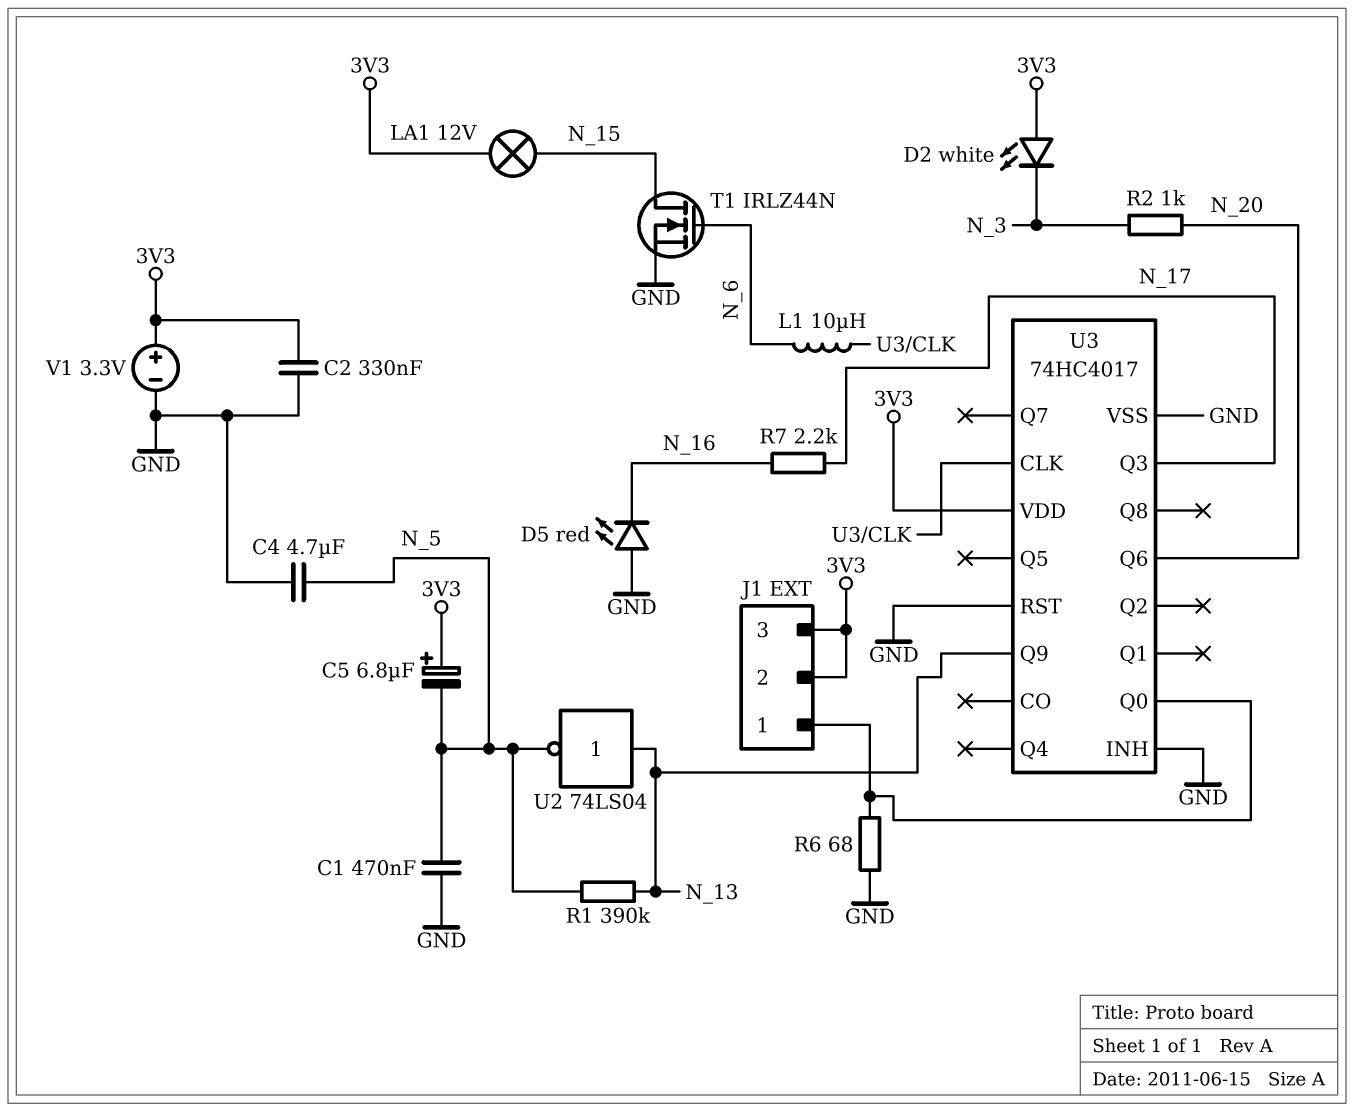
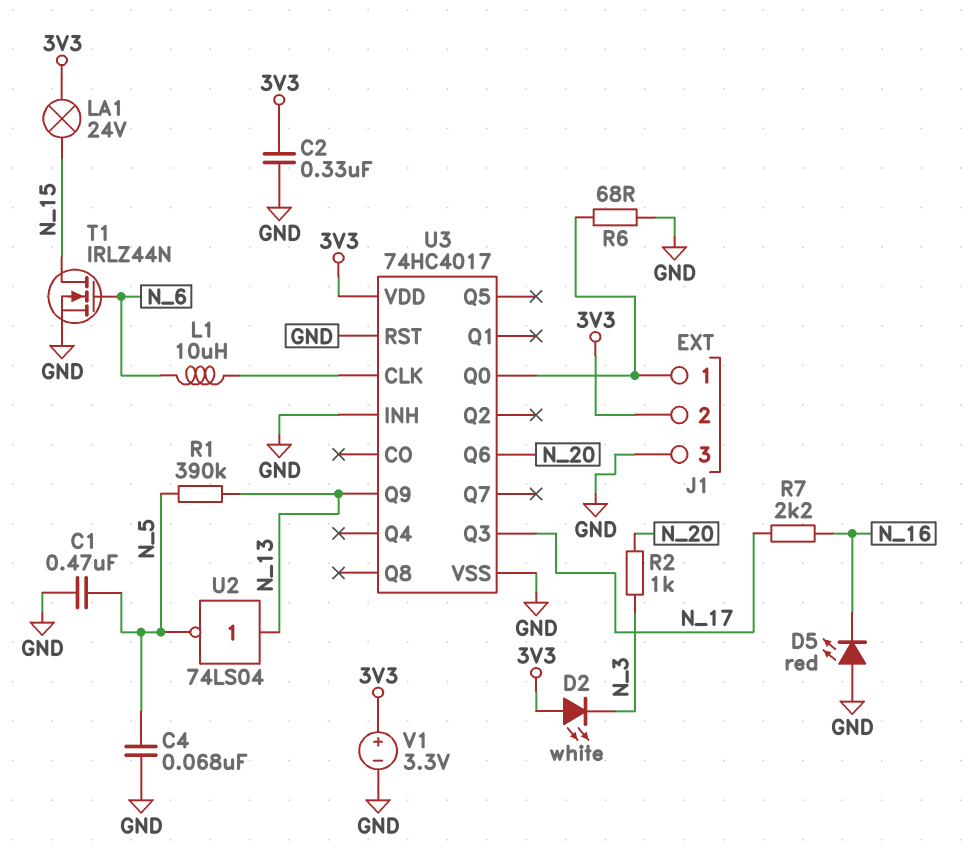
C4: 4.7uF (GND, N_5) -> 68nF (GND, N_5)
C5: 6.8uF (plus 3V3, minus N_5) -> none
J1 pin 3: 3V3 -> GND
LA1: lamp 12V (3V3, N_15) -> lamp 24V (3V3, N_15)

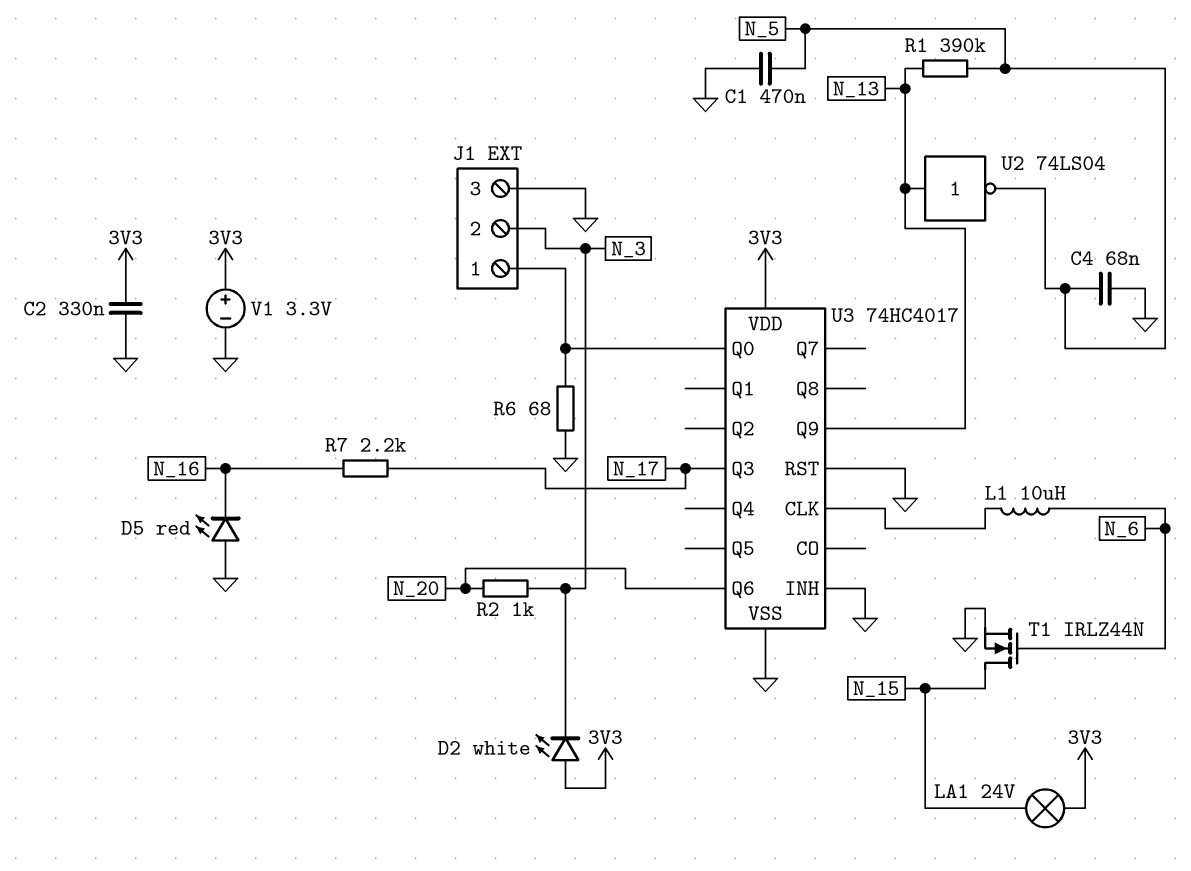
J1 pin 2: 3V3 -> N_3

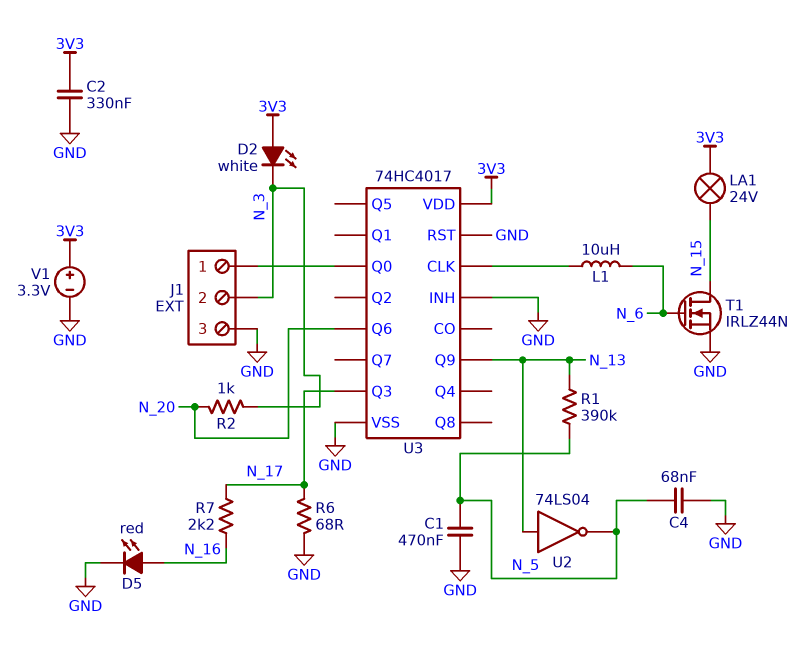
D5: LED red (A GND, K N_16) -> LED red (A N_16, K GND)
R6: 68 (GND, J1/1) -> 68 (GND, N_17)

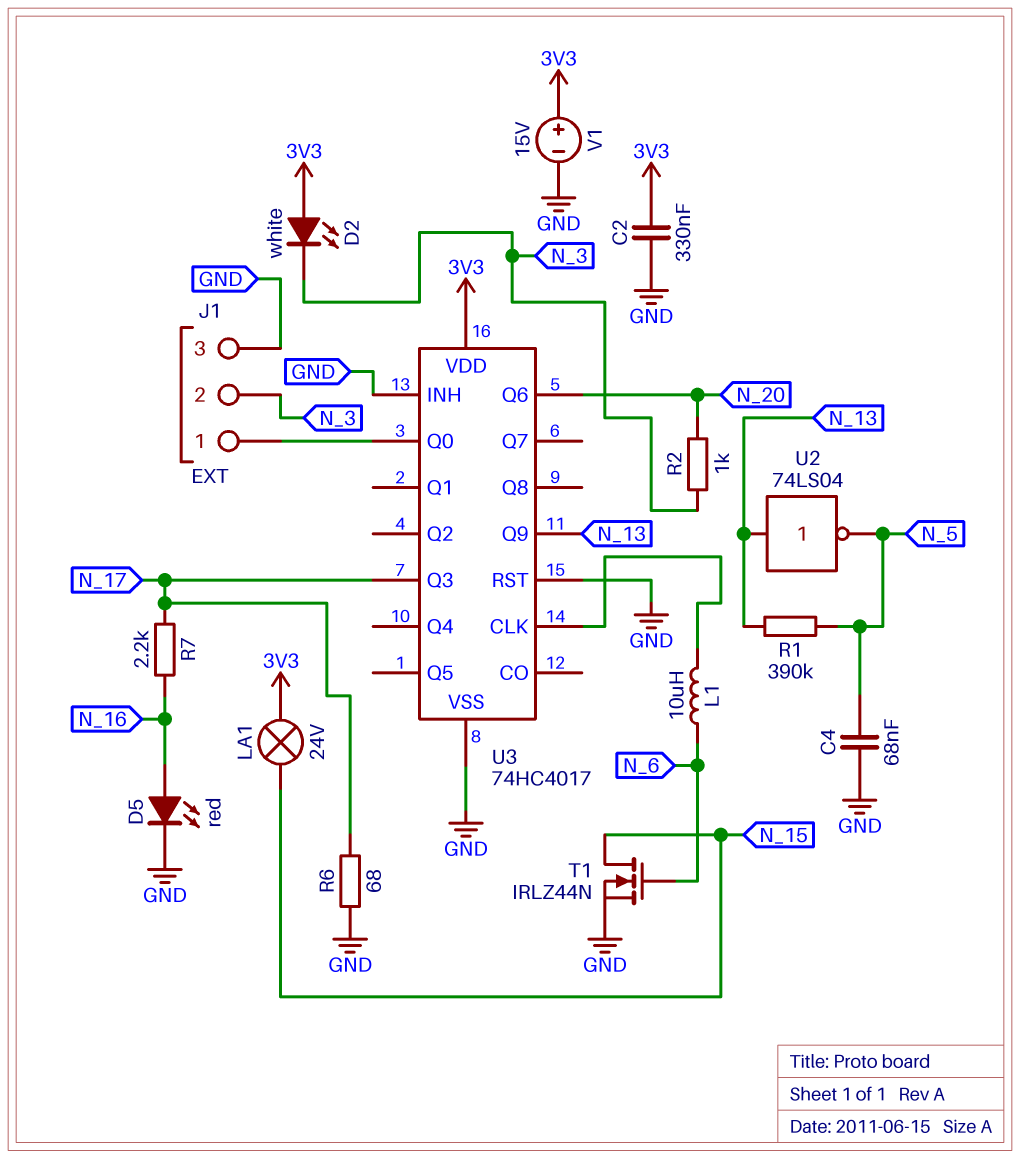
C1: 470nF (GND, N_5) -> none
V1: 3.3V (plus 3V3, minus GND) -> 15V (plus 3V3, minus GND)

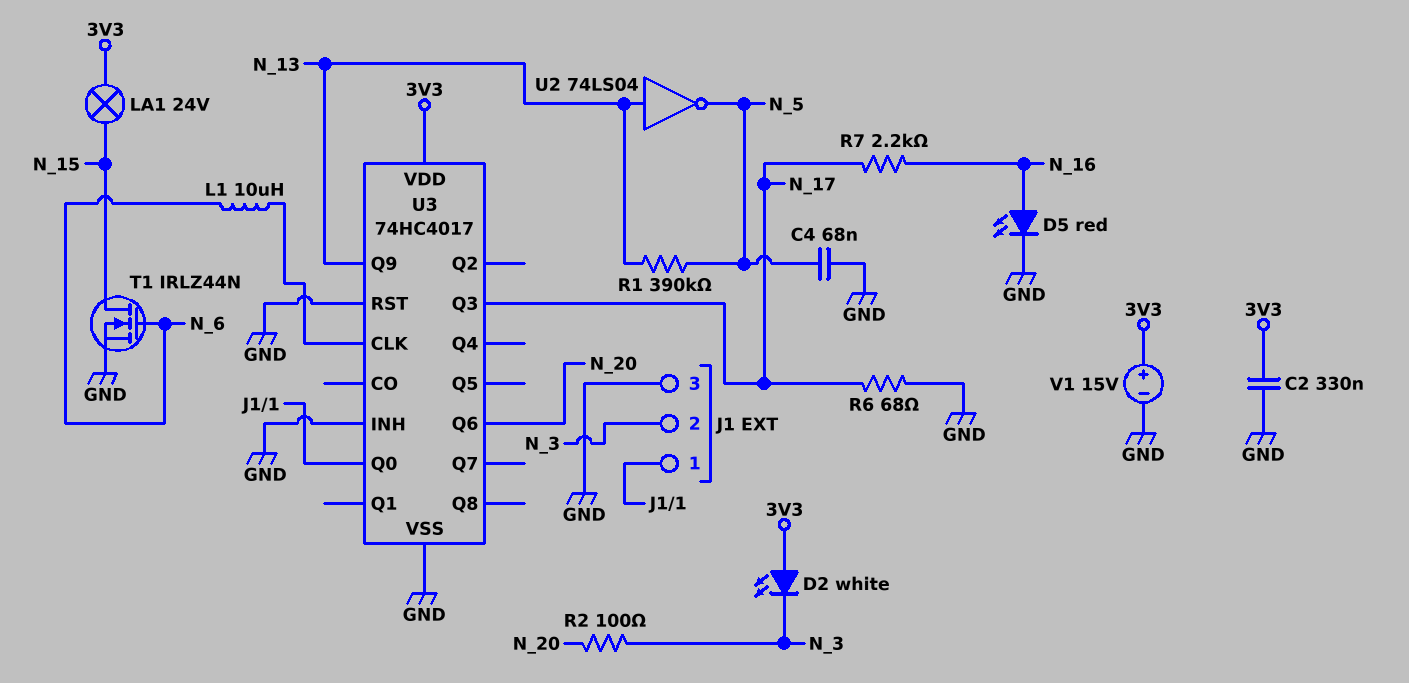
R2: 1k (N_3, N_20) -> 100 (N_3, N_20)

